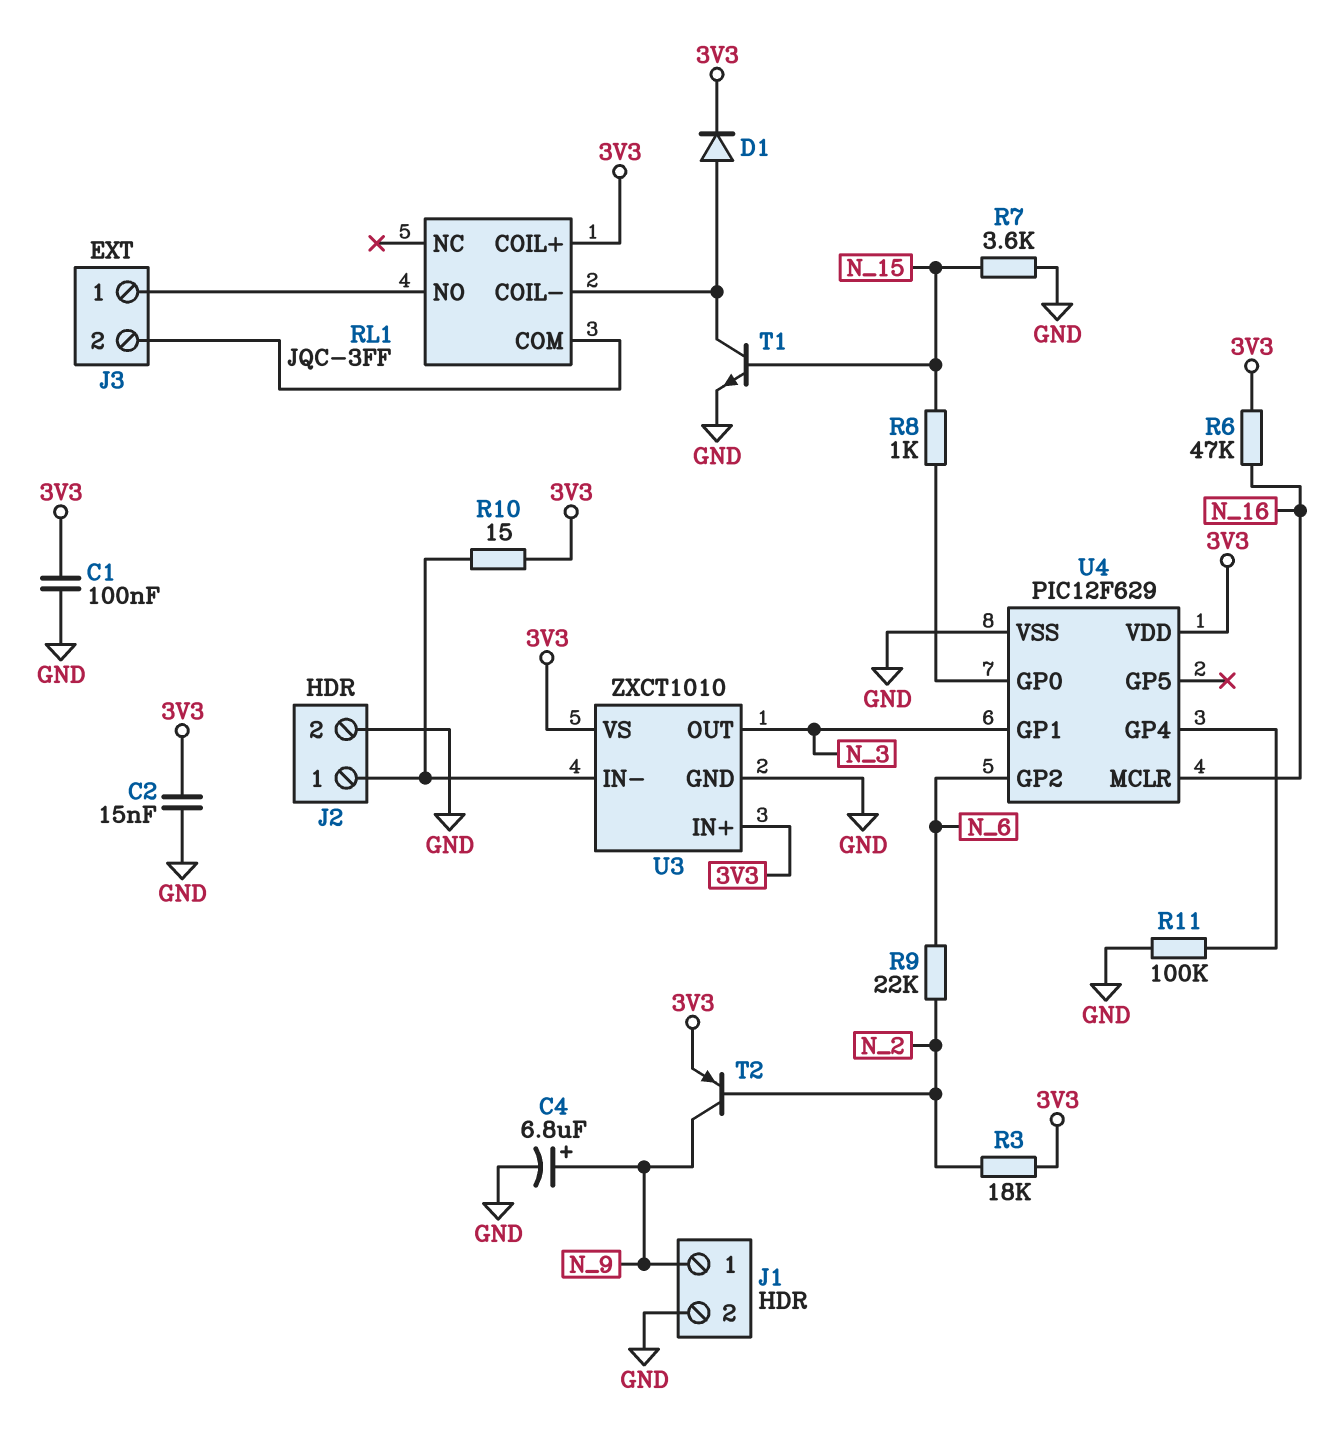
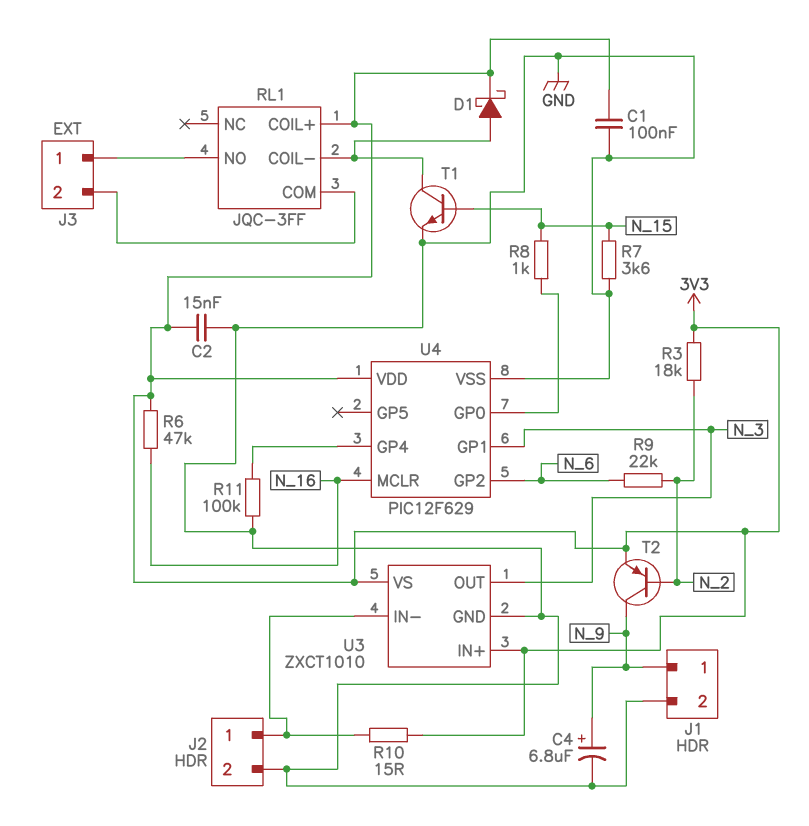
D1: diode (A RL1/COIL-, K 3V3) -> schottky (A RL1/COIL-, K 3V3)

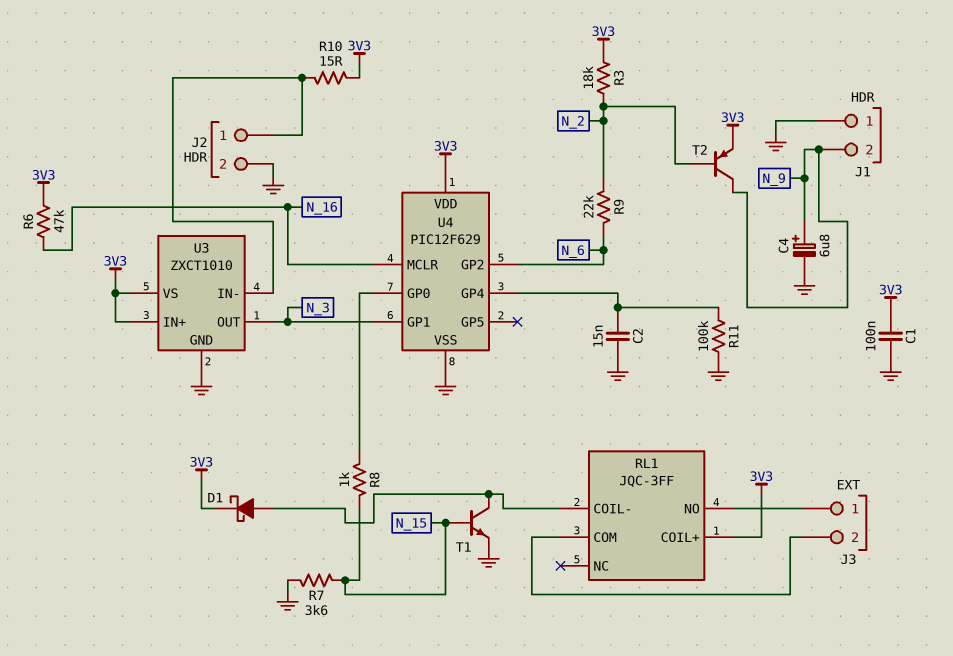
C2: 15nF (3V3, GND) -> 15nF (GND, U4/GP4)
J1 pin 1: N_9 -> GND
J1 pin 2: GND -> N_9

